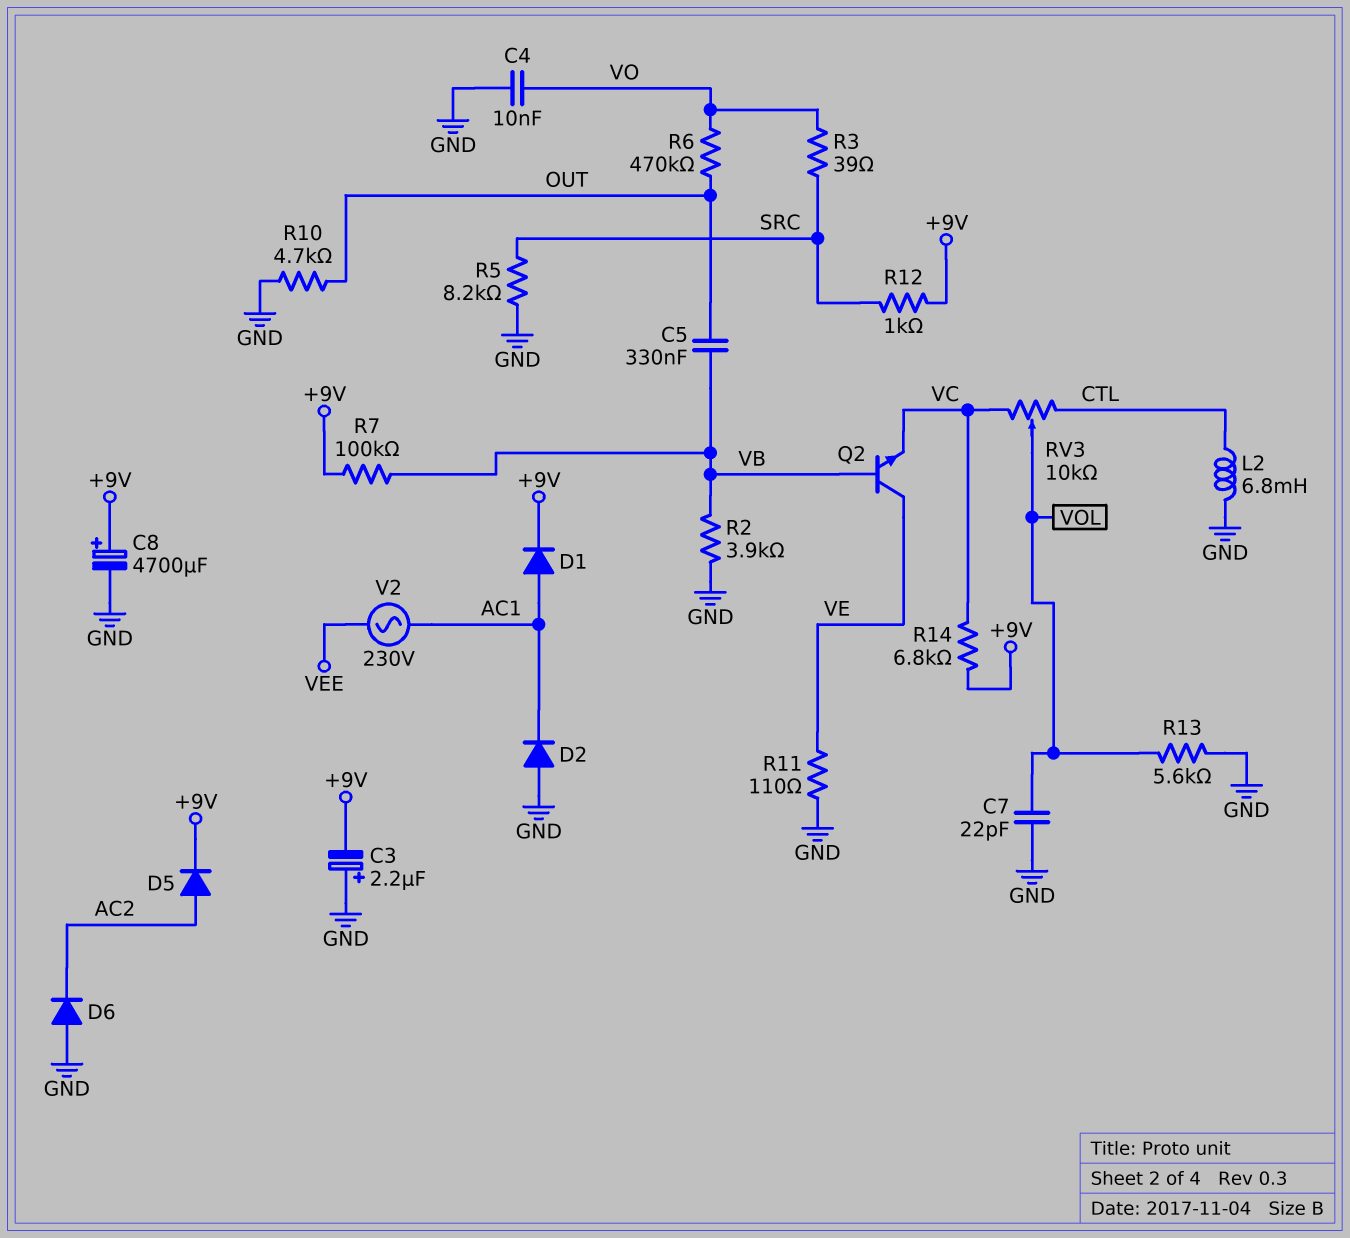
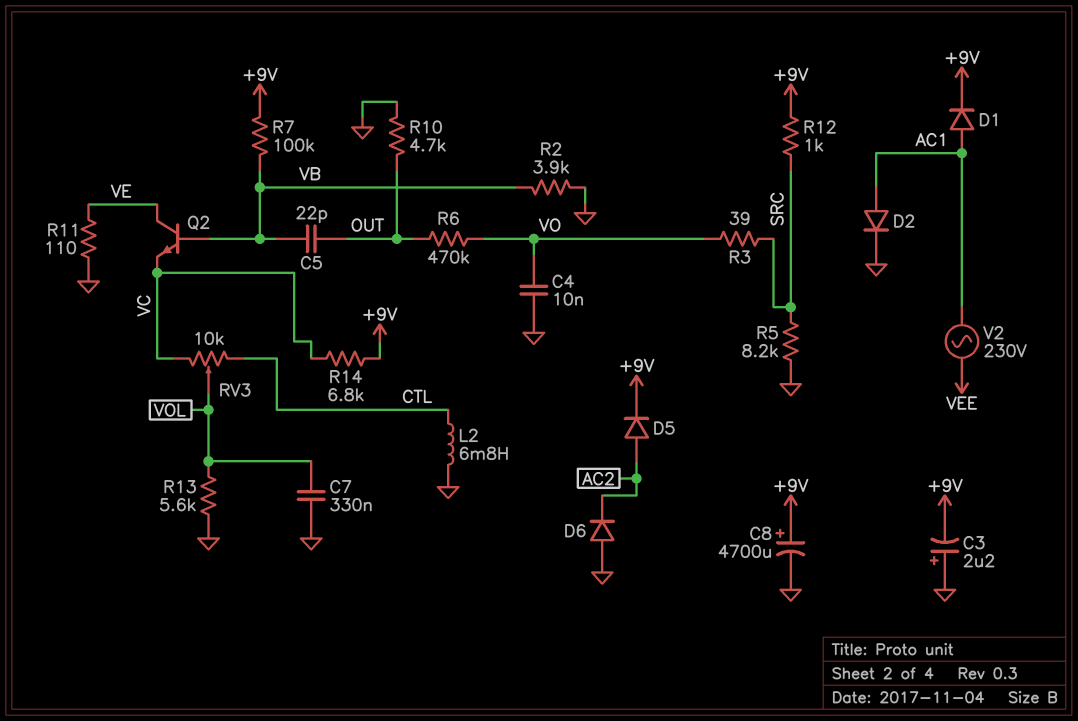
C5: 330nF (OUT, VB) -> 22pF (OUT, VB)
C7: 22pF (GND, VOL) -> 330nF (GND, VOL)
D2: diode (A GND, K AC1) -> diode (A AC1, K GND)

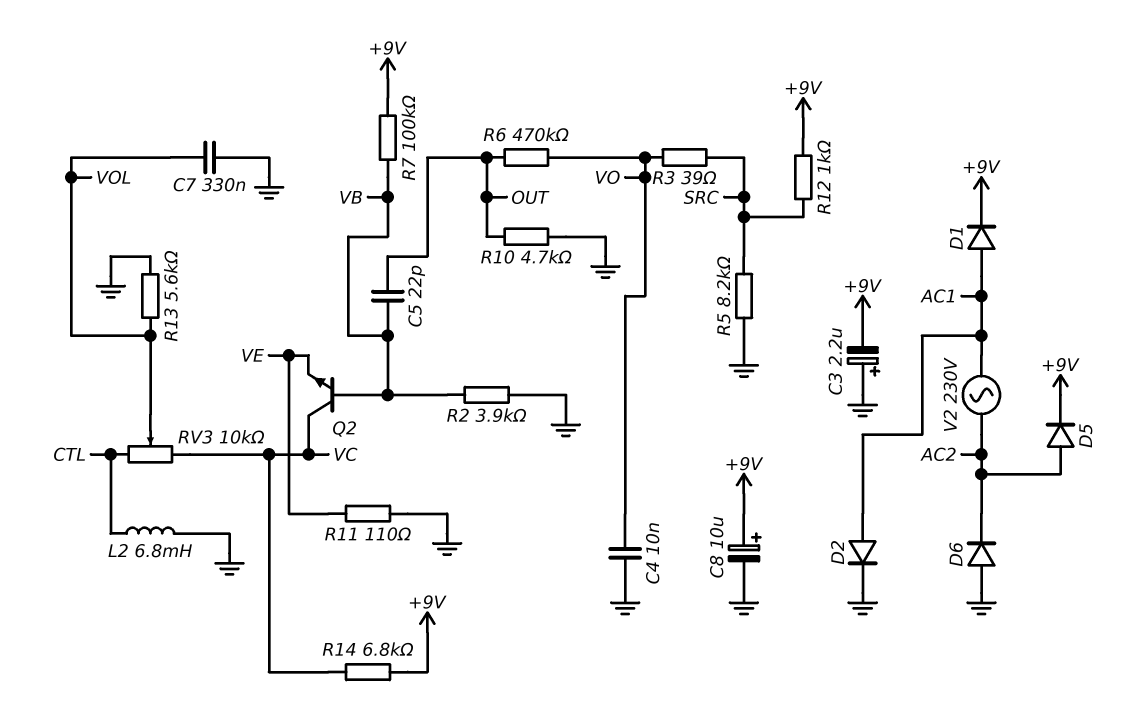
C8: 4700uF (plus +9V, minus GND) -> 10uF (plus +9V, minus GND)
Q2: NPN (B VB, C VE, E VC) -> NPN (B VB, C VC, E VE)
V2: AC 230V (AC1, VEE) -> AC 230V (AC1, AC2)

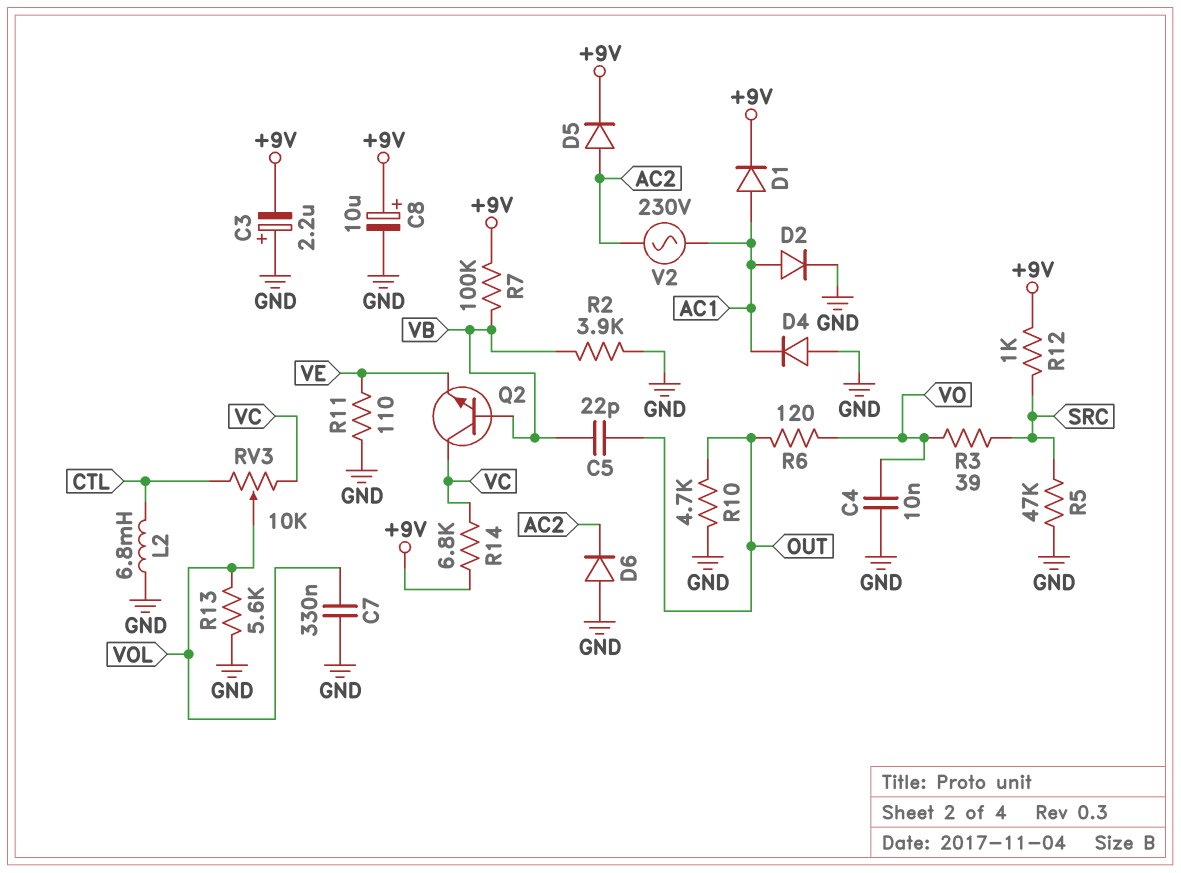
D4: none -> diode (A GND, K AC1)
R5: 8.2k (GND, SRC) -> 47k (GND, SRC)
R6: 470k (OUT, VO) -> 120 (OUT, VO)

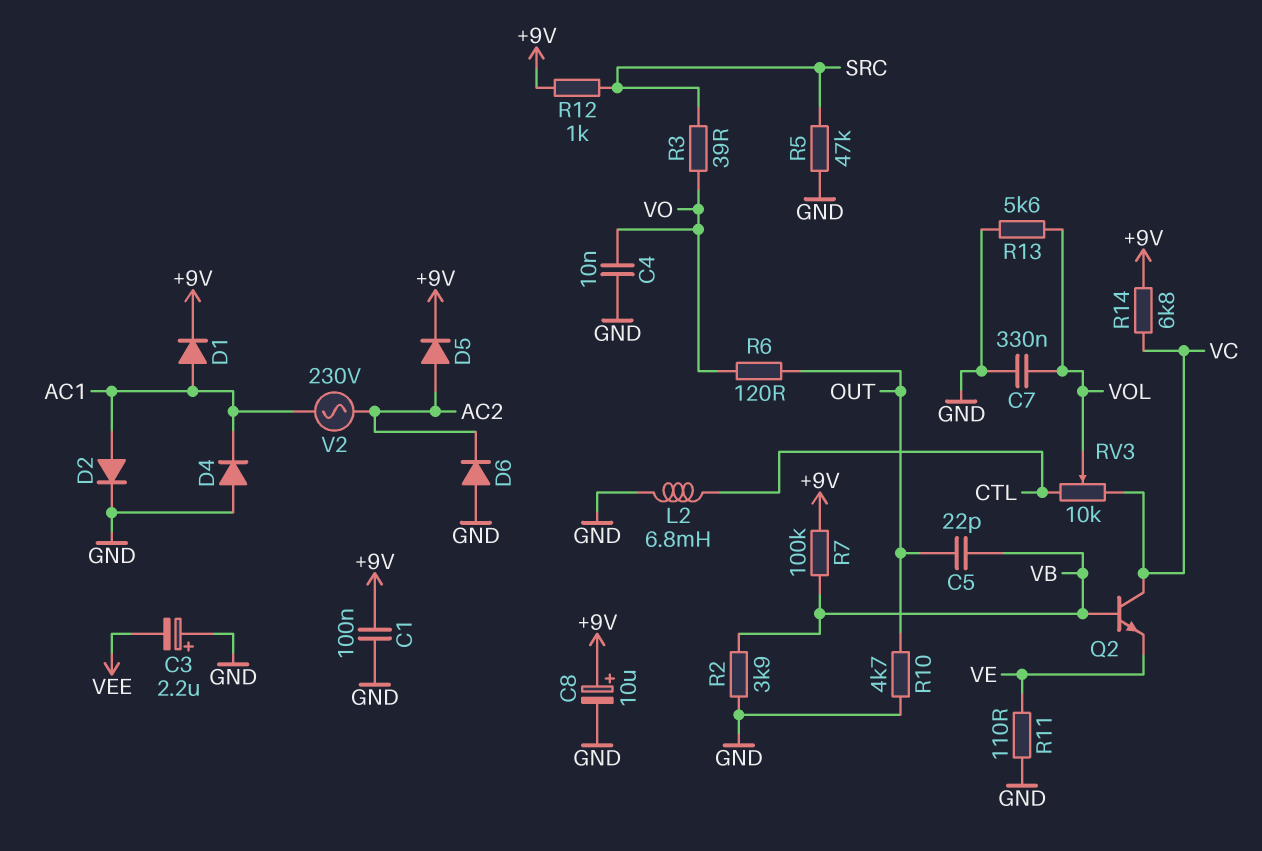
C1: none -> 100nF (+9V, GND)
C3: 2.2uF (plus GND, minus +9V) -> 2.2uF (plus GND, minus VEE)

